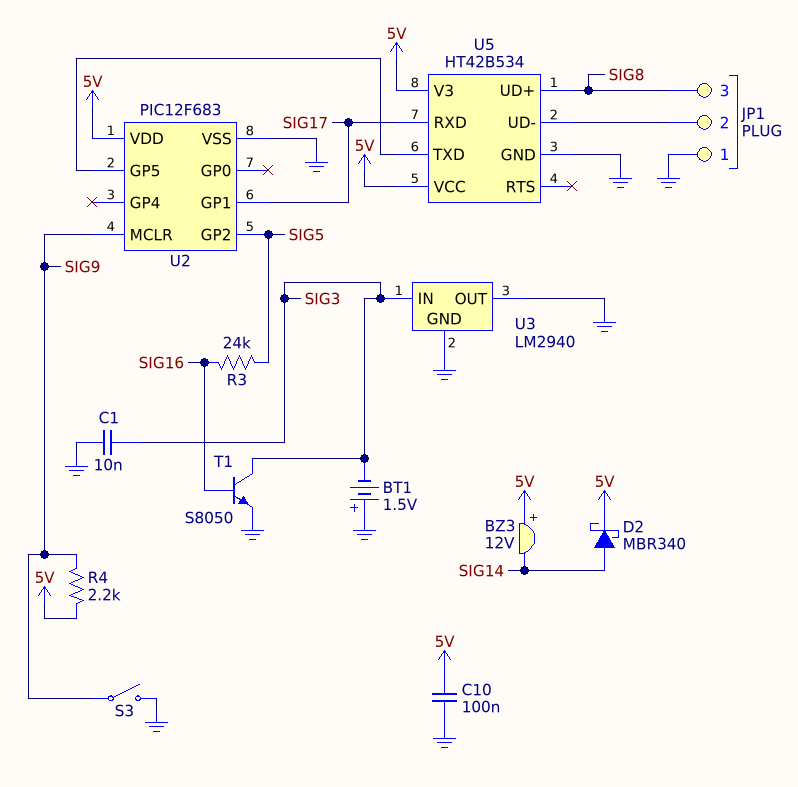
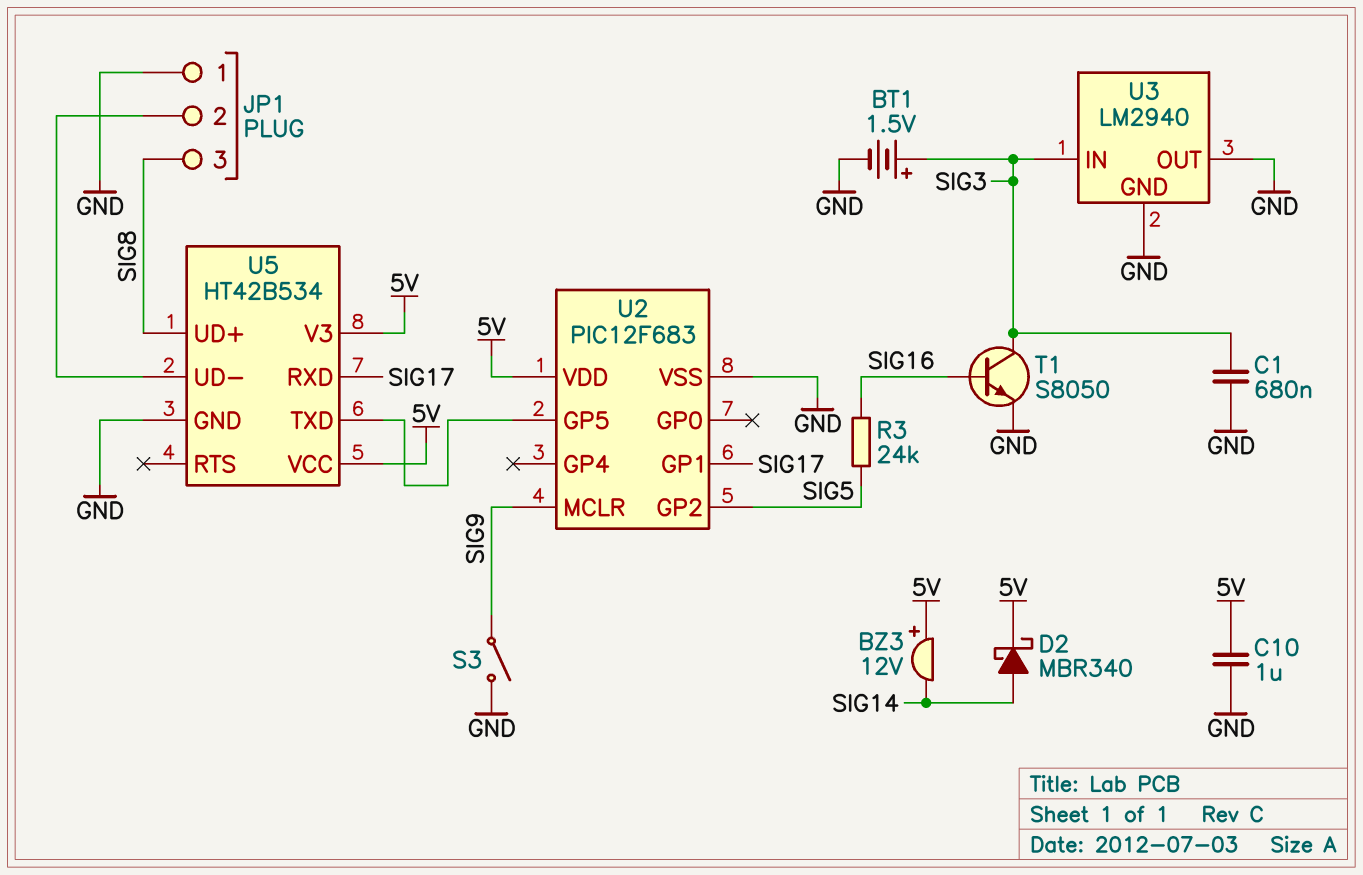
BT1: 1.5V (plus GND, minus SIG3) -> 1.5V (plus SIG3, minus GND)
C1: 10nF (GND, SIG3) -> 680nF (GND, SIG3)
C10: 100nF (5V, GND) -> 1uF (5V, GND)
R4: 2.2k (5V, SIG9) -> none

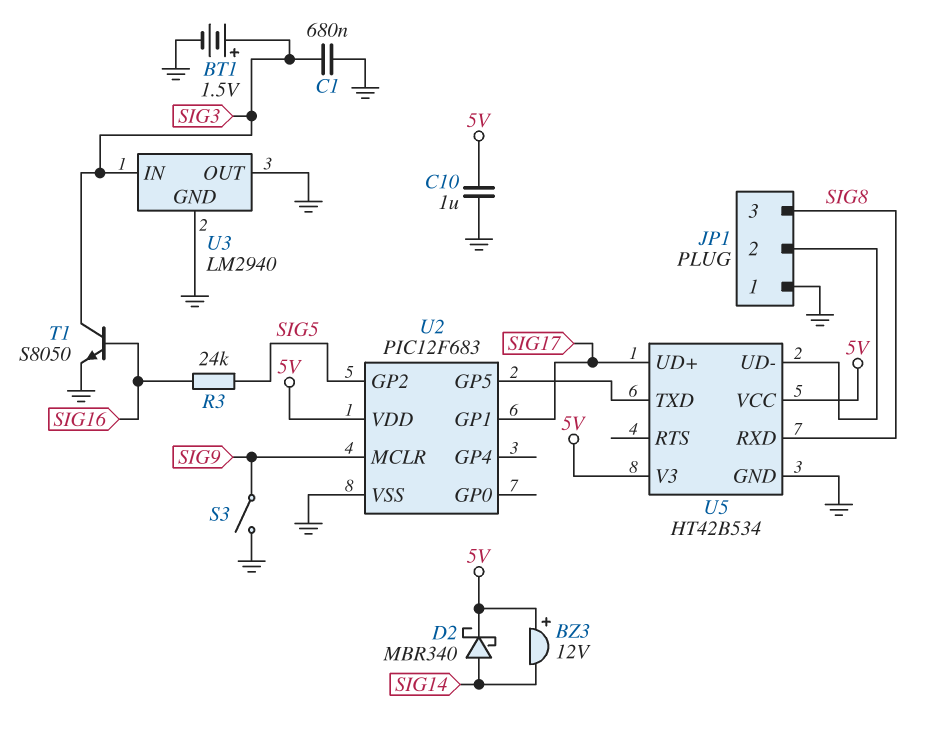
U5 pin RXD: SIG17 -> SIG8
U5 pin UD+: SIG8 -> SIG17

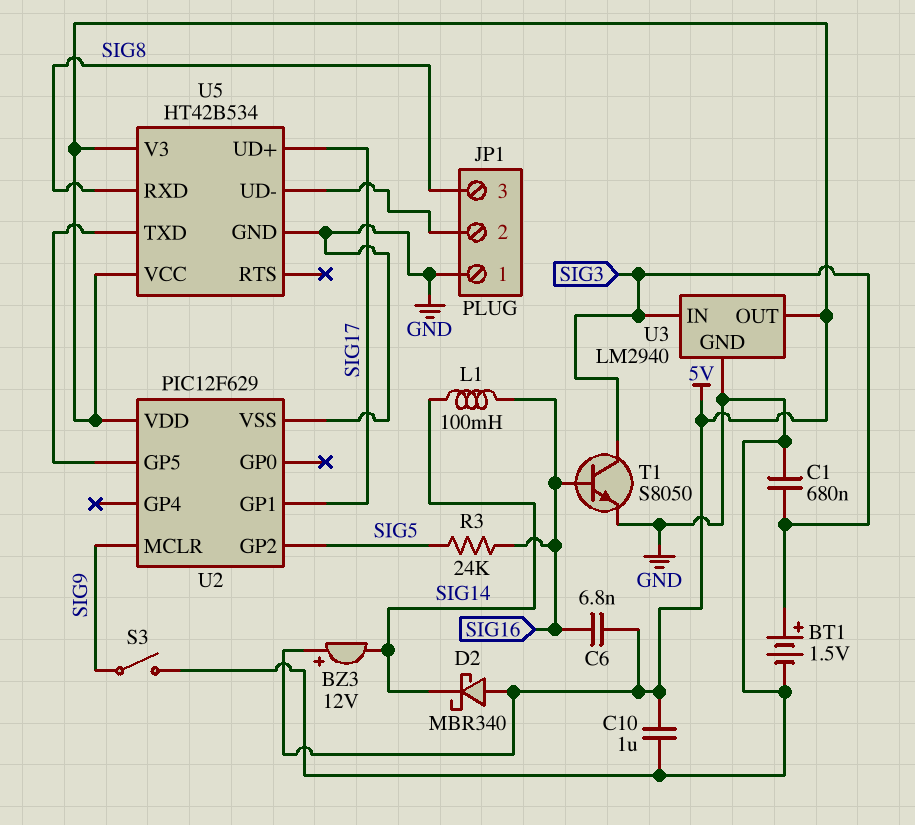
C6: none -> 6.8nF (5V, SIG16)
D2: schottky MBR340 (A SIG14, K 5V) -> schottky MBR340 (A 5V, K SIG14)
L1: none -> 100mH (SIG14, SIG16)
U2: PIC12F683 -> PIC12F629
U3 pin OUT: GND -> 5V

